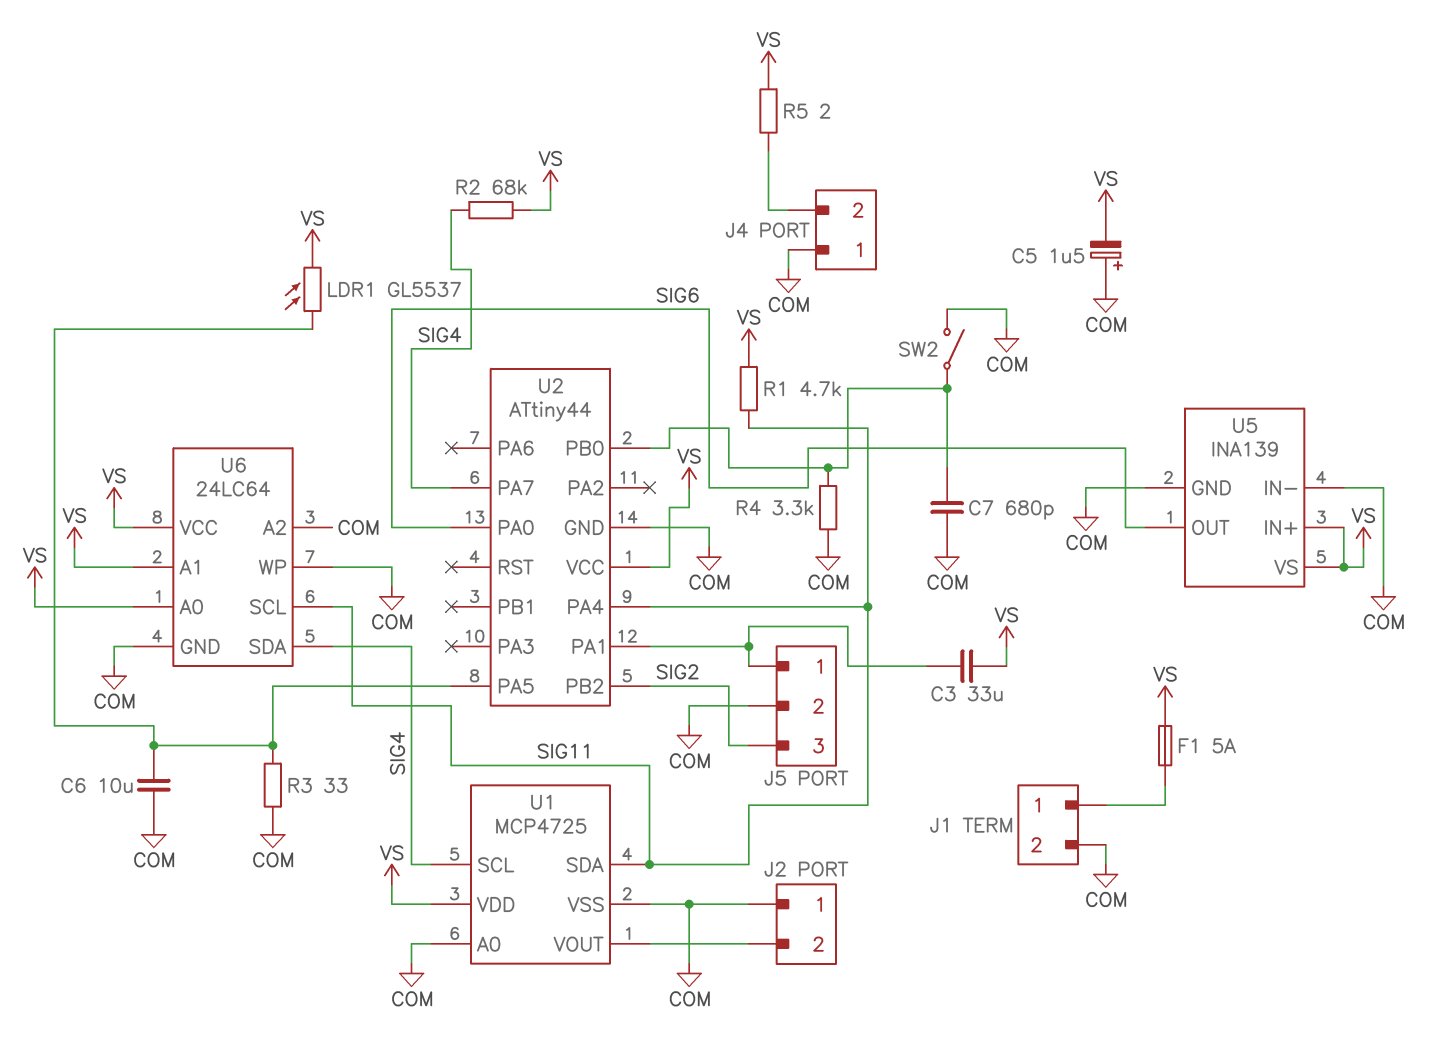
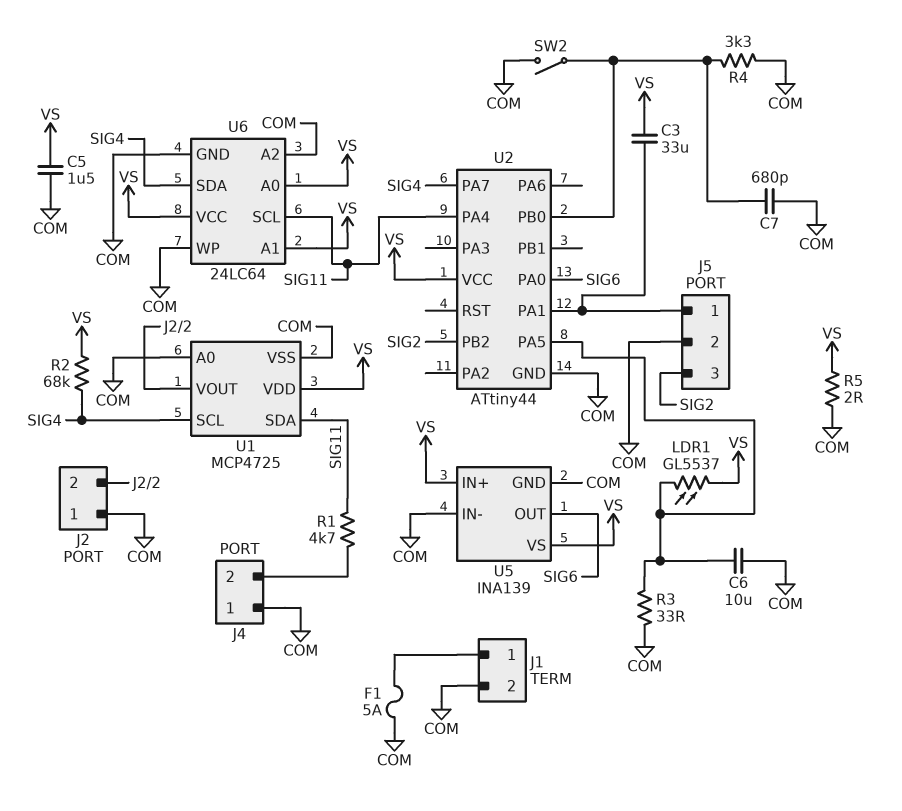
C5: 1.5uF (plus COM, minus VS) -> 1.5uF (COM, VS)
F1: 5A (J1/1, VS) -> 5A (COM, J1/1)
R1: 4.7k (SIG11, VS) -> 4.7k (J4/2, SIG11)
R5: 2 (J4/2, VS) -> 2 (COM, VS)

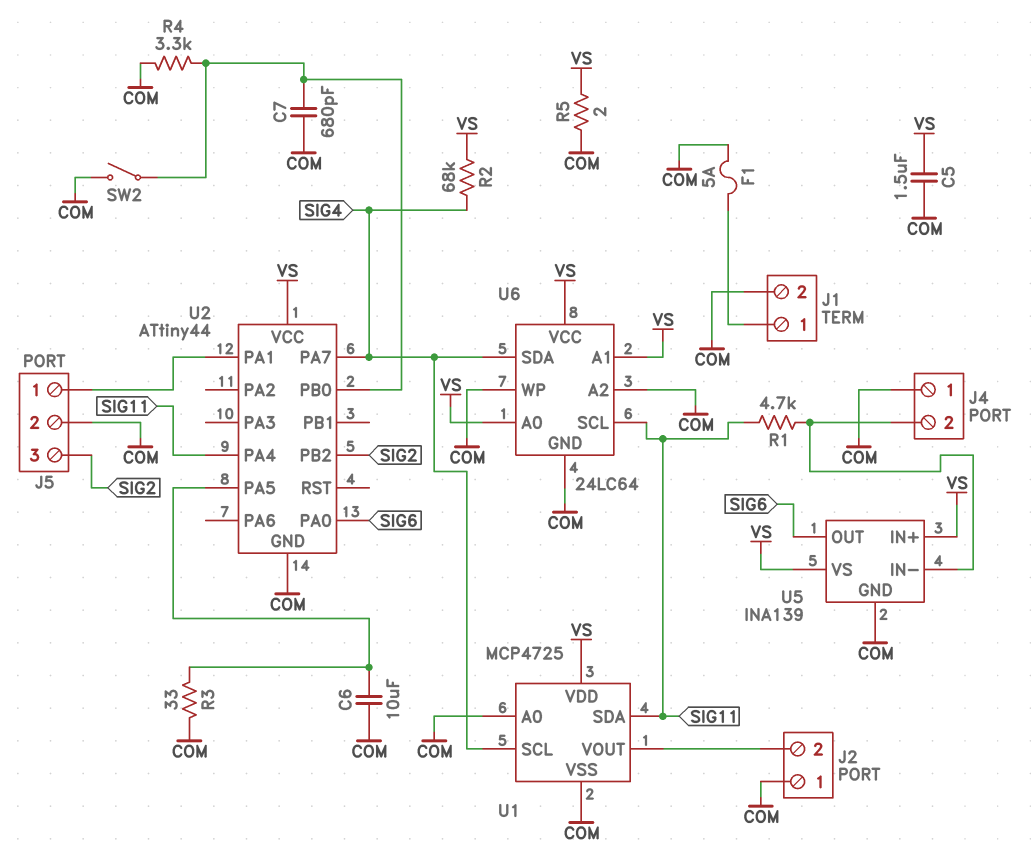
C3: 33uF (J5/1, VS) -> none
LDR1: GL5537 (U2/PA5, VS) -> none
U5 pin IN-: COM -> J4/2

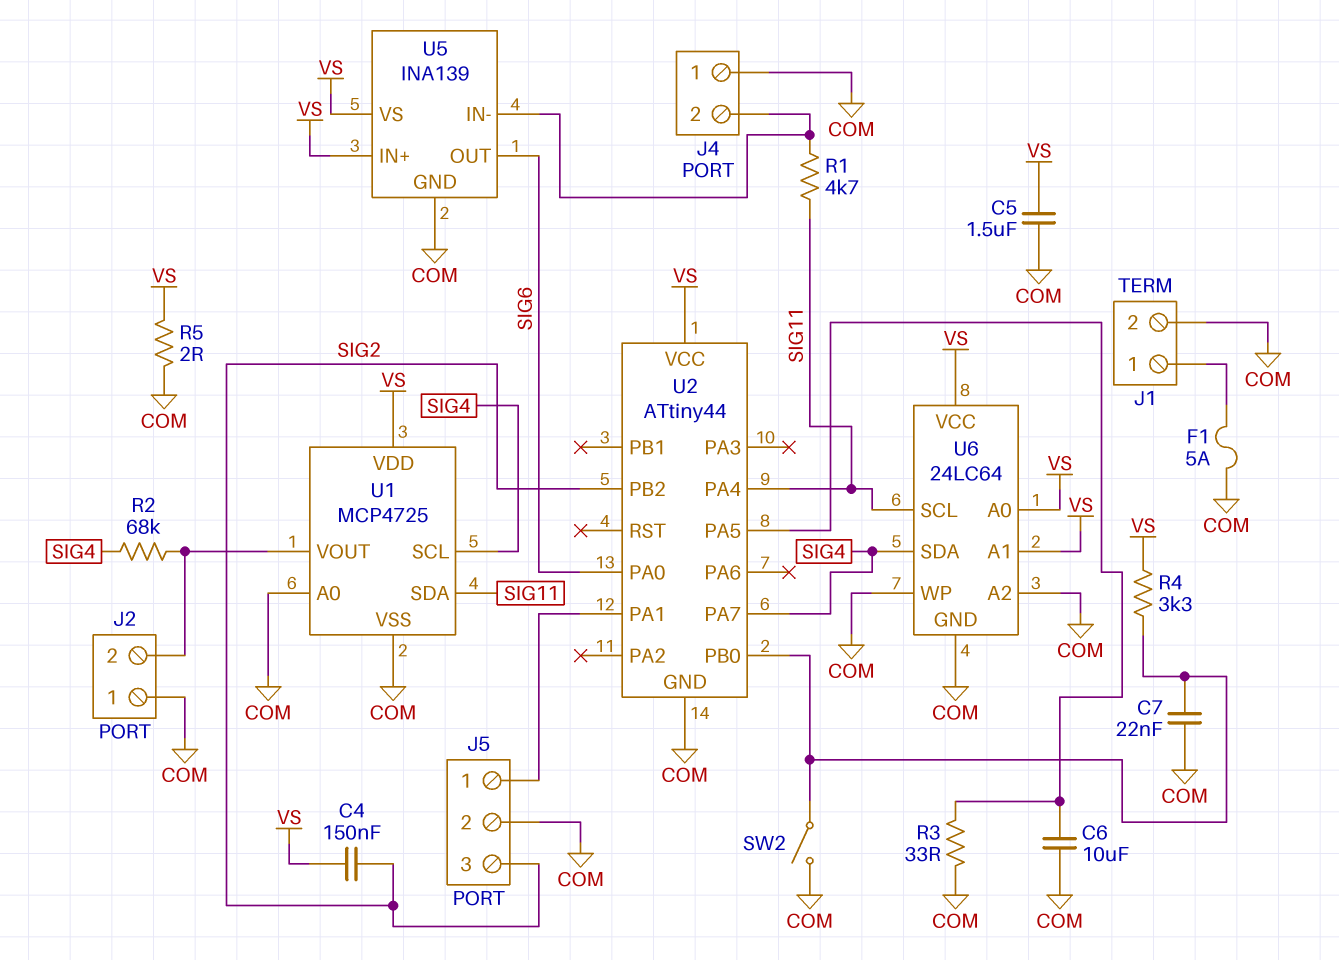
C4: none -> 150nF (SIG2, VS)
C7: 680pF (COM, U2/PB0) -> 22nF (COM, U2/PB0)
R2: 68k (SIG4, VS) -> 68k (J2/2, SIG4)
R4: 3.3k (COM, U2/PB0) -> 3.3k (U2/PB0, VS)

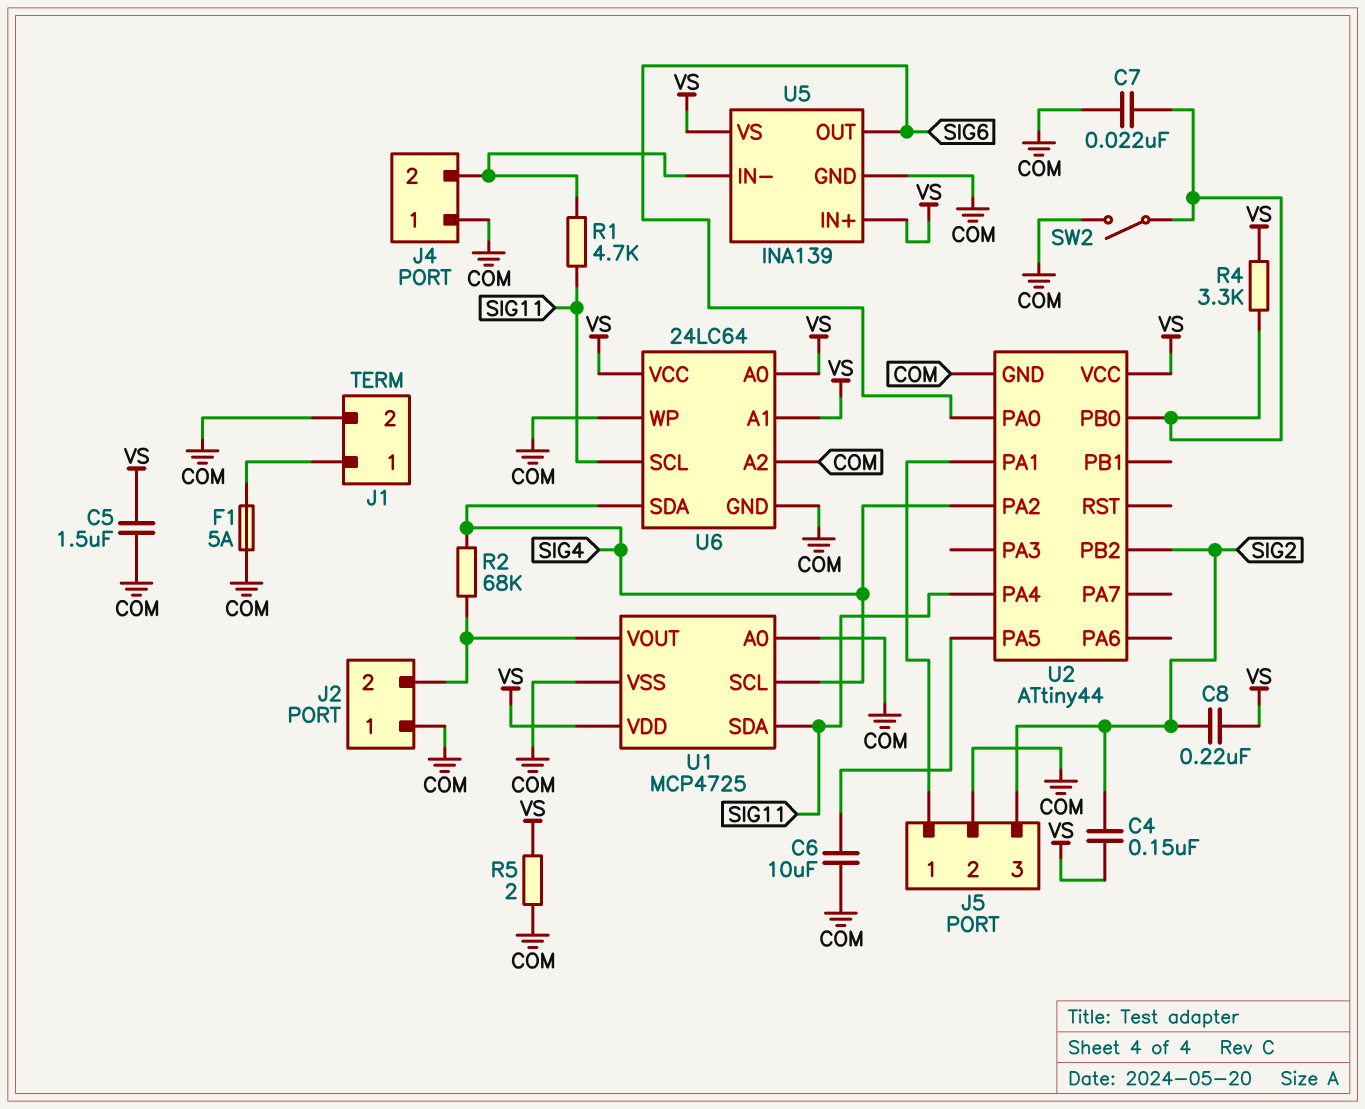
C8: none -> 220nF (SIG2, VS)
R3: 33 (COM, U2/PA5) -> none
U2 pin PA2: none -> SIG4
U2 pin PA7: SIG4 -> none

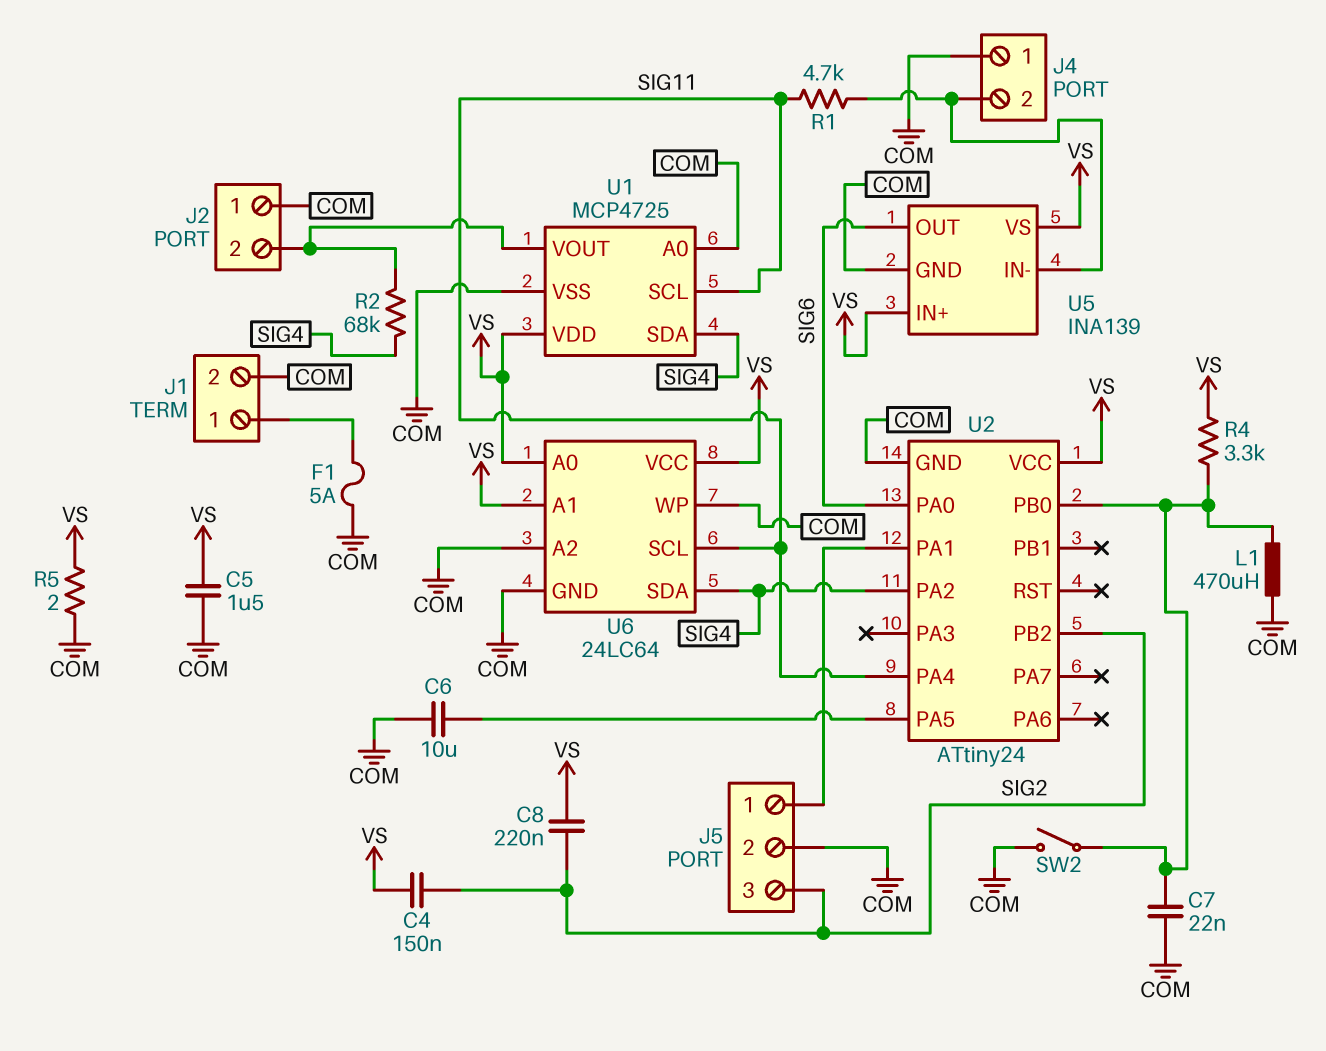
L1: none -> 470uH (COM, U2/PB0)
U1 pin SCL: SIG4 -> SIG11
U1 pin SDA: SIG11 -> SIG4
U2: ATtiny44 -> ATtiny24

